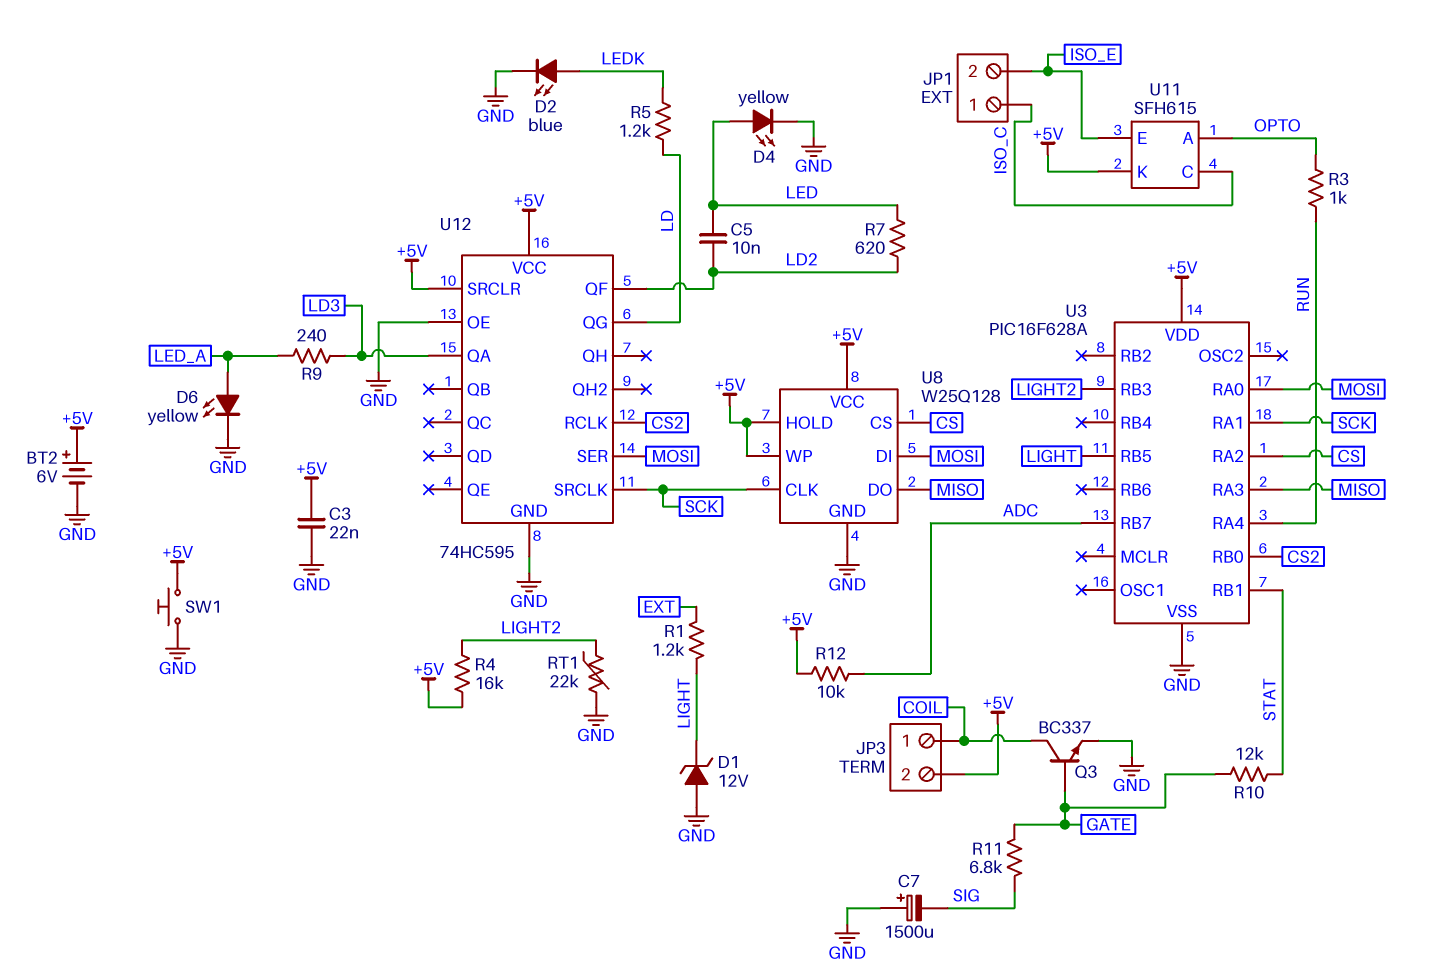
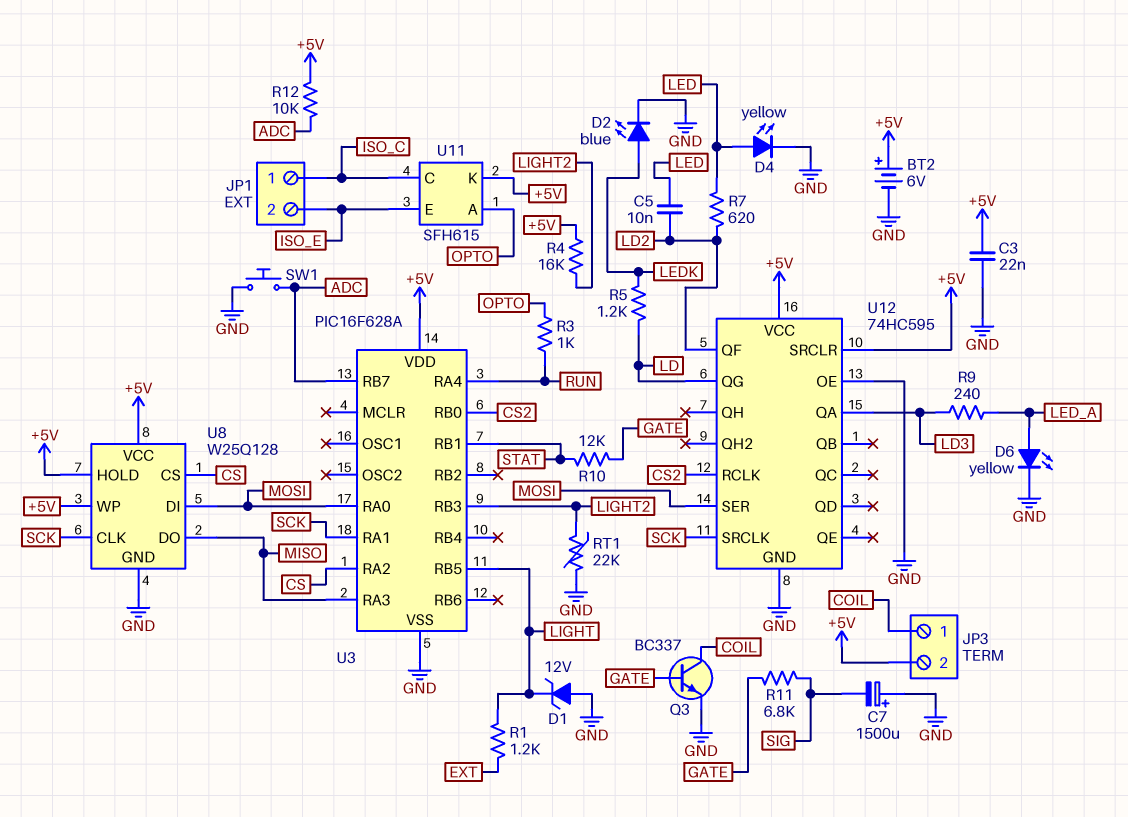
SW1: button (+5V, GND) -> button (ADC, GND)

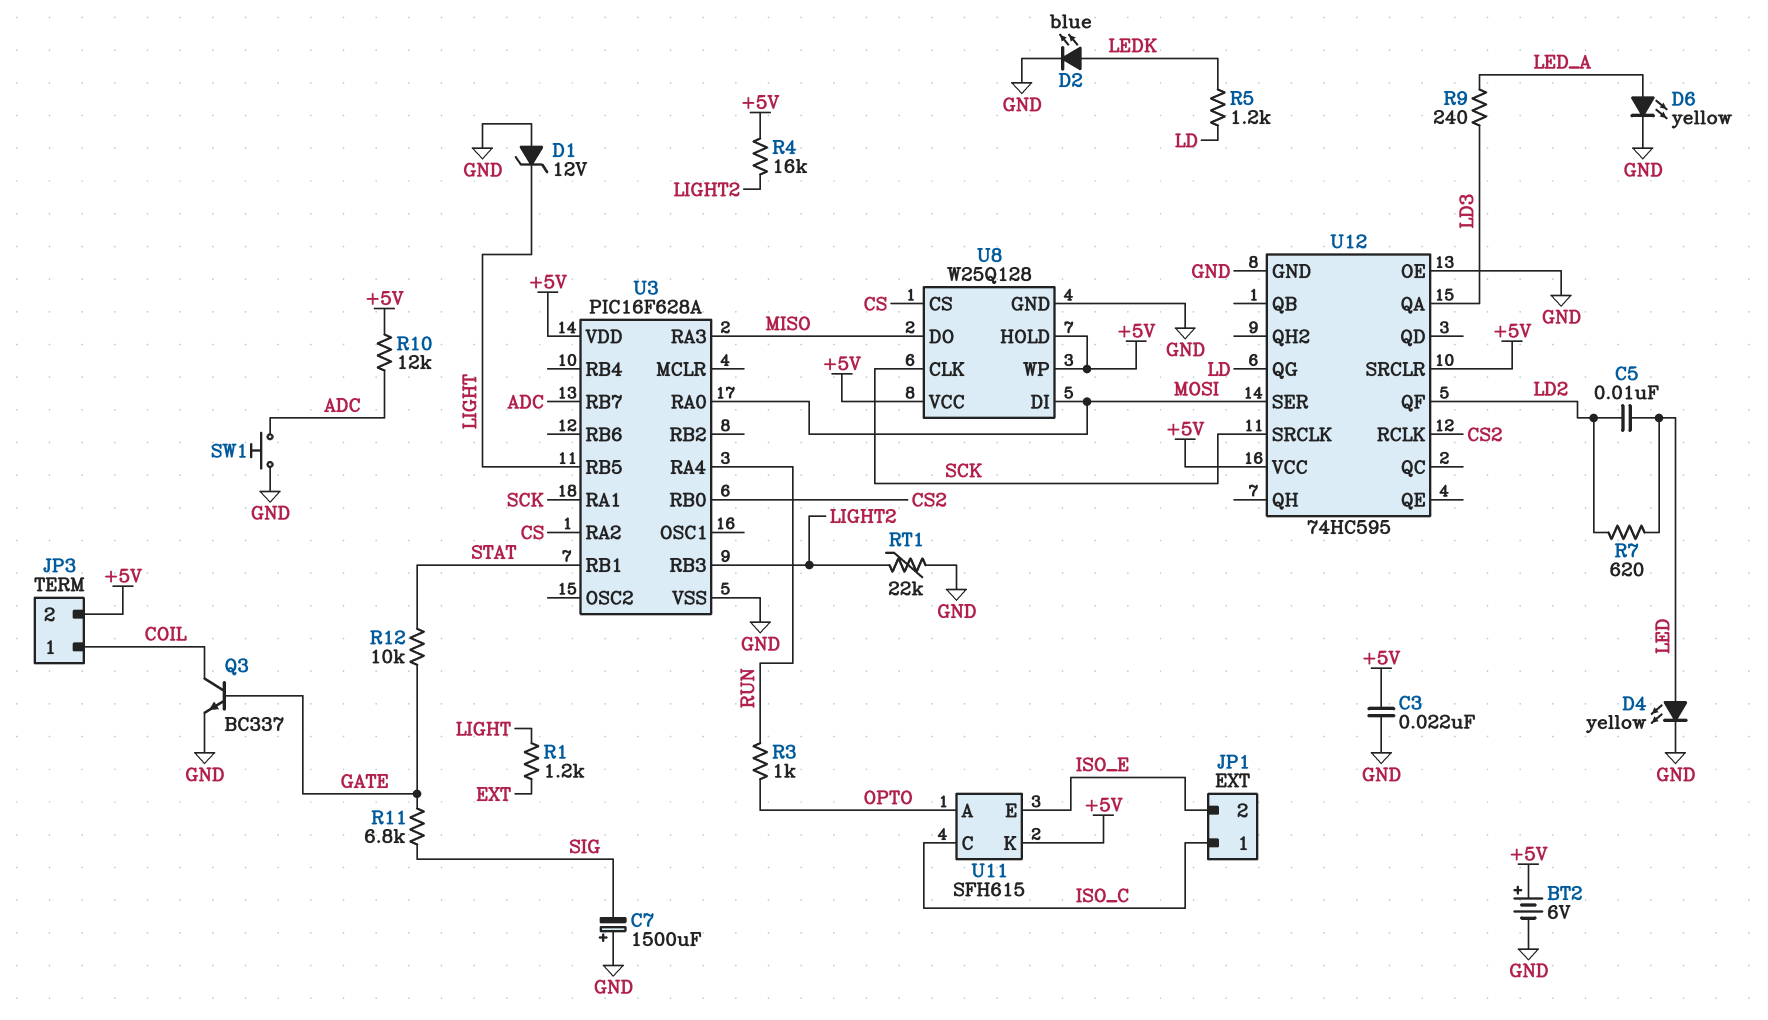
R10: 12k (GATE, STAT) -> 12k (+5V, ADC)
R12: 10k (+5V, ADC) -> 10k (GATE, STAT)

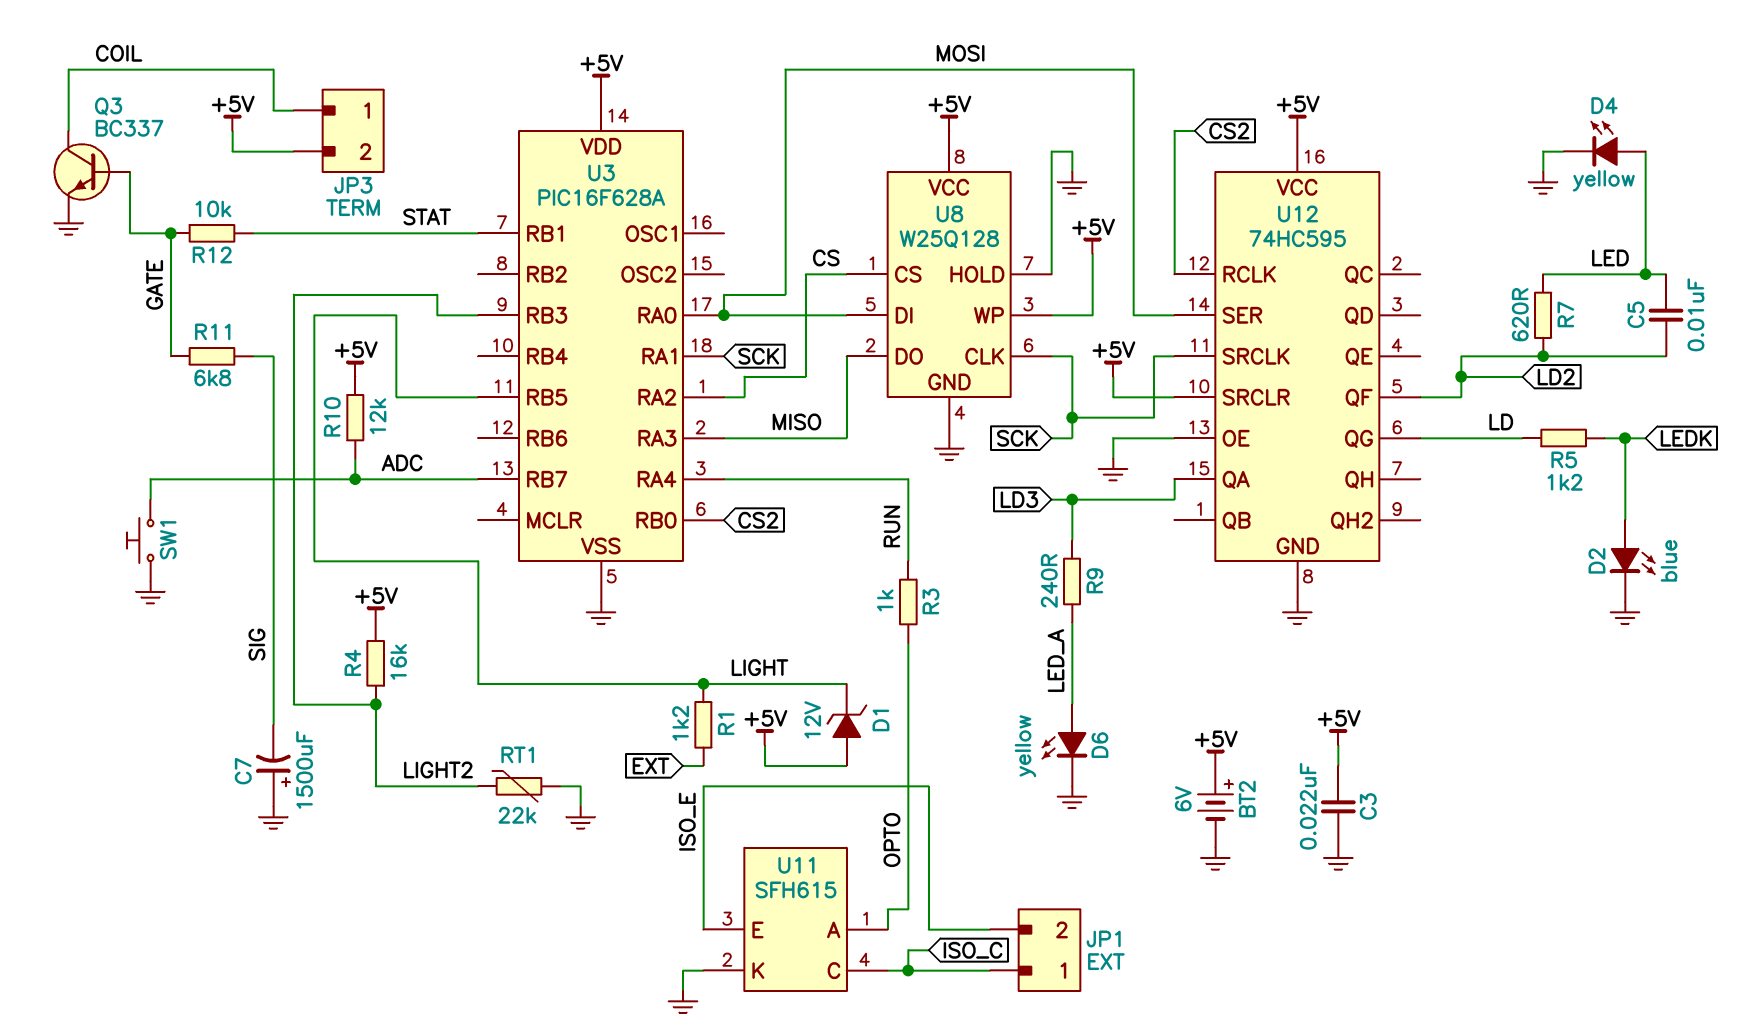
D1: zener 12V (A GND, K LIGHT) -> zener 12V (A +5V, K LIGHT)
U8 pin HOLD: +5V -> GND
U11 pin K: +5V -> GND

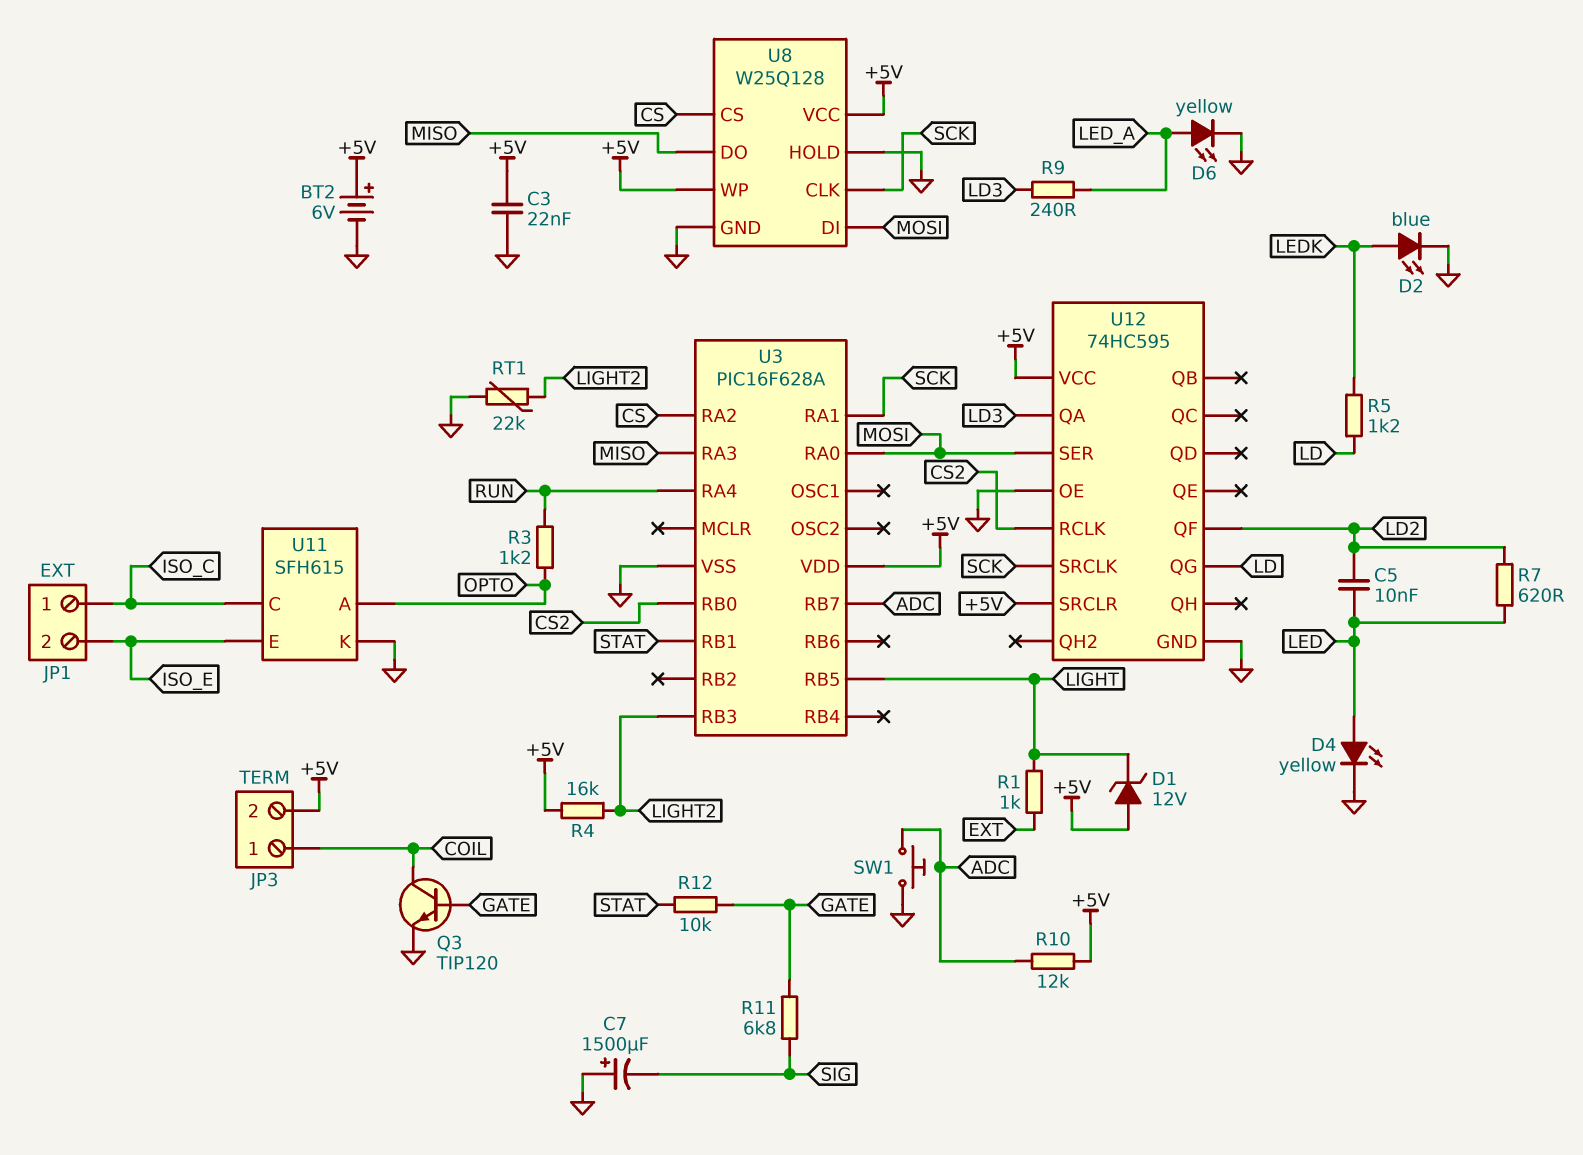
Q3: NPN BC337 (B GATE, C COIL, E GND) -> NPN TIP120 (B GATE, C COIL, E GND)
R1: 1.2k (EXT, LIGHT) -> 1k (EXT, LIGHT)
R3: 1k (OPTO, RUN) -> 1.2k (OPTO, RUN)

